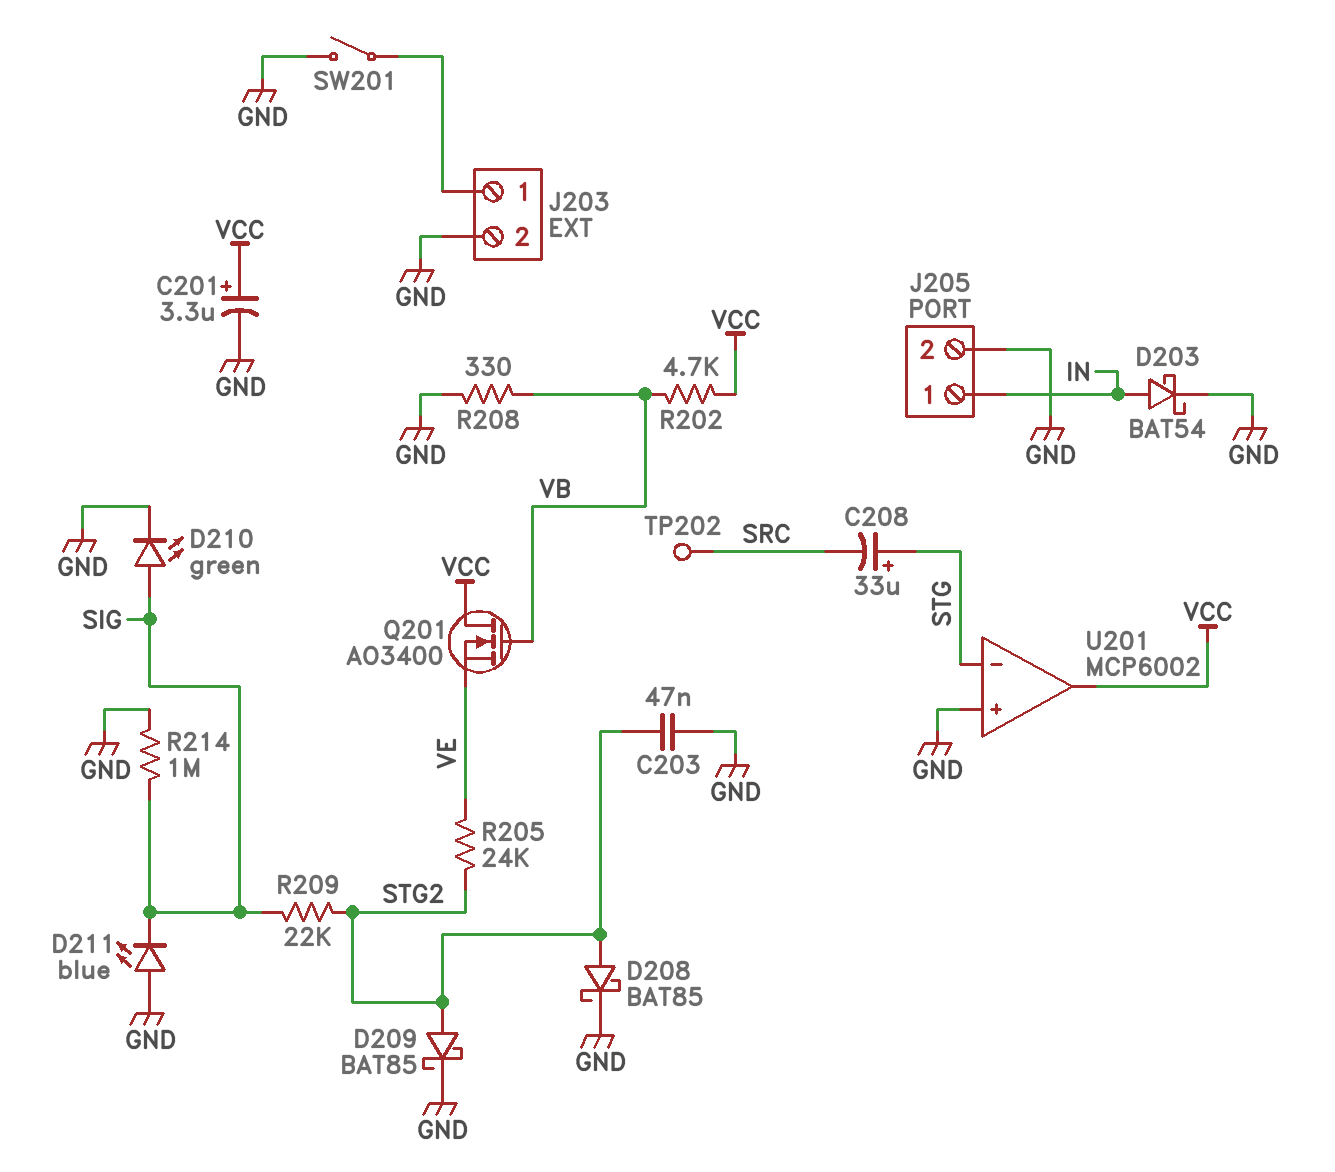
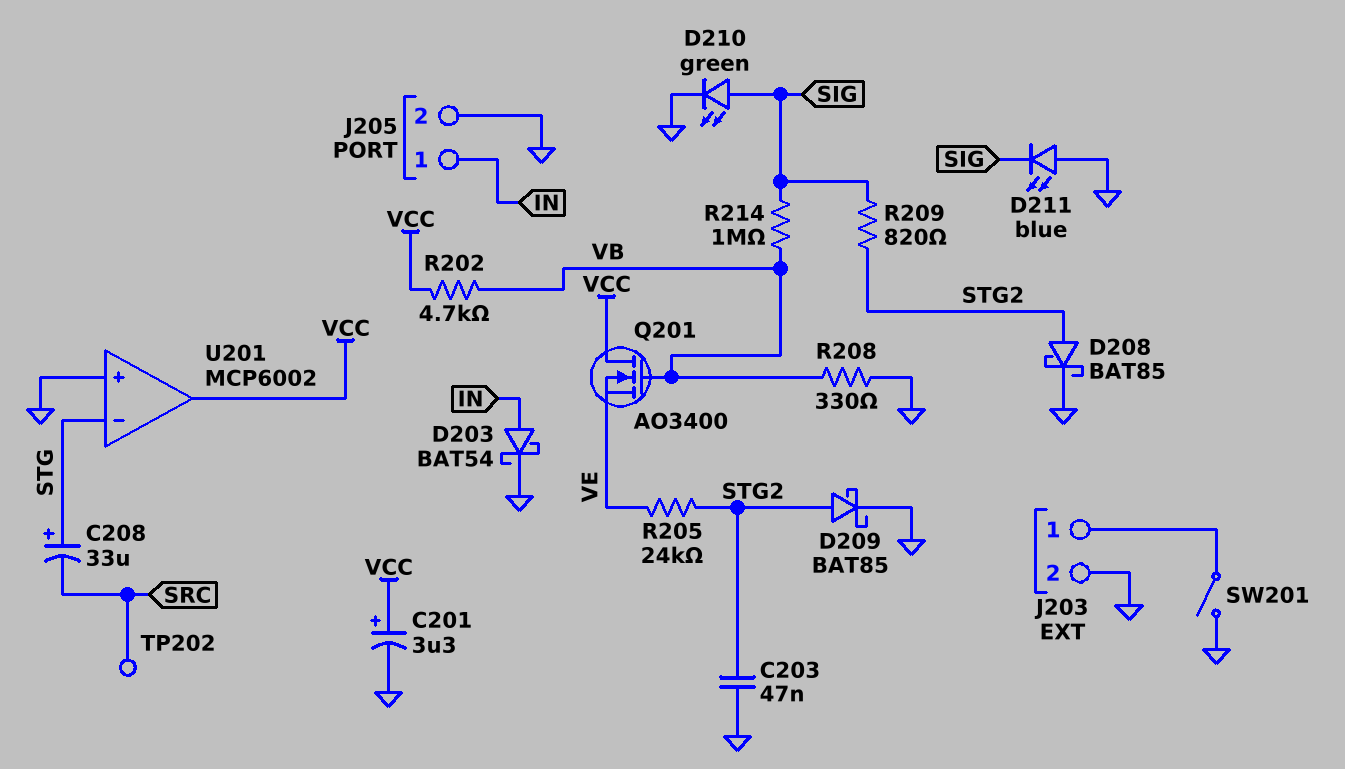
R209: 22k (SIG, STG2) -> 820 (SIG, STG2)
R214: 1M (GND, SIG) -> 1M (SIG, VB)

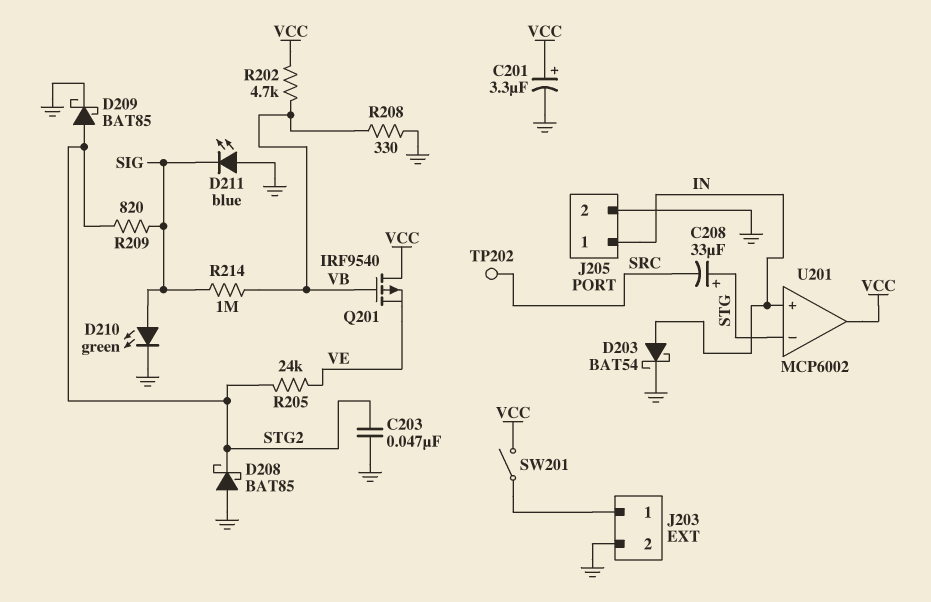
D208: schottky BAT85 (A STG2, K GND) -> schottky BAT85 (A GND, K STG2)
Q201: NMOS AO3400 (G VB, D VCC, S VE) -> PMOS IRF9540 (G VB, D VCC, S VE)
SW201: switch (GND, J203/1) -> switch (J203/1, VCC)
U201 pin in+: GND -> IN

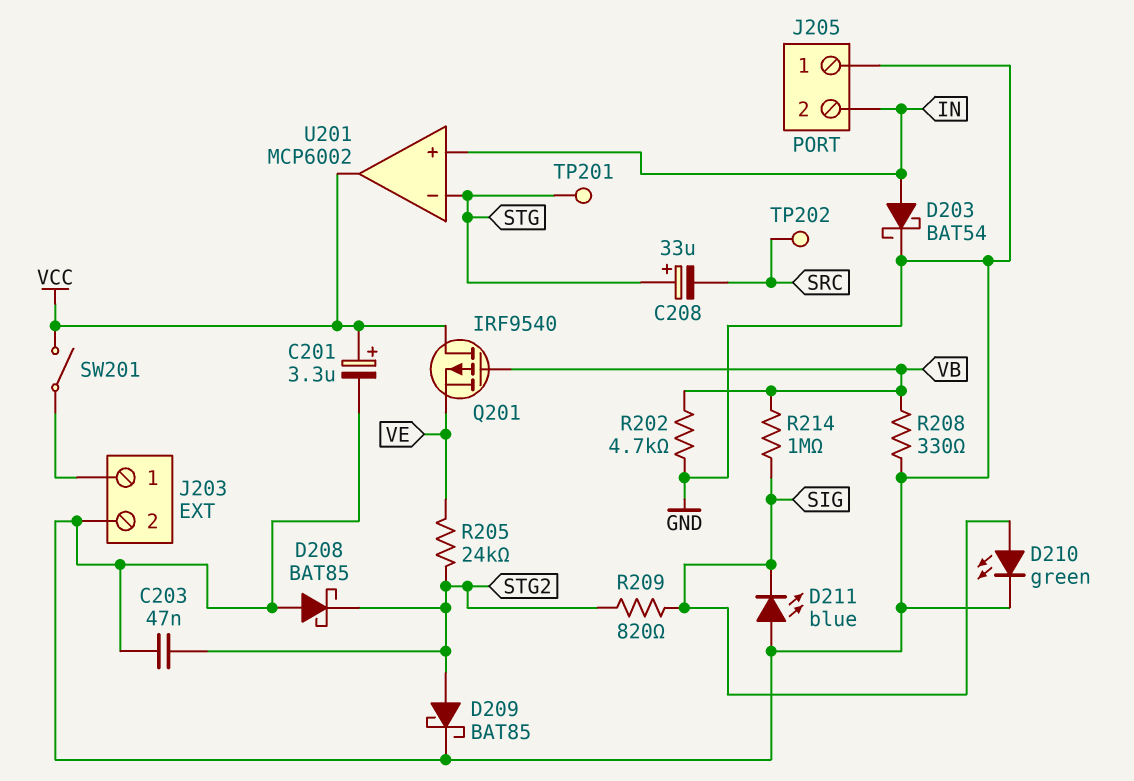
J205 pin 1: IN -> GND
J205 pin 2: GND -> IN
R202: 4.7k (VB, VCC) -> 4.7k (GND, VB)
TP201: none -> test point (STG)

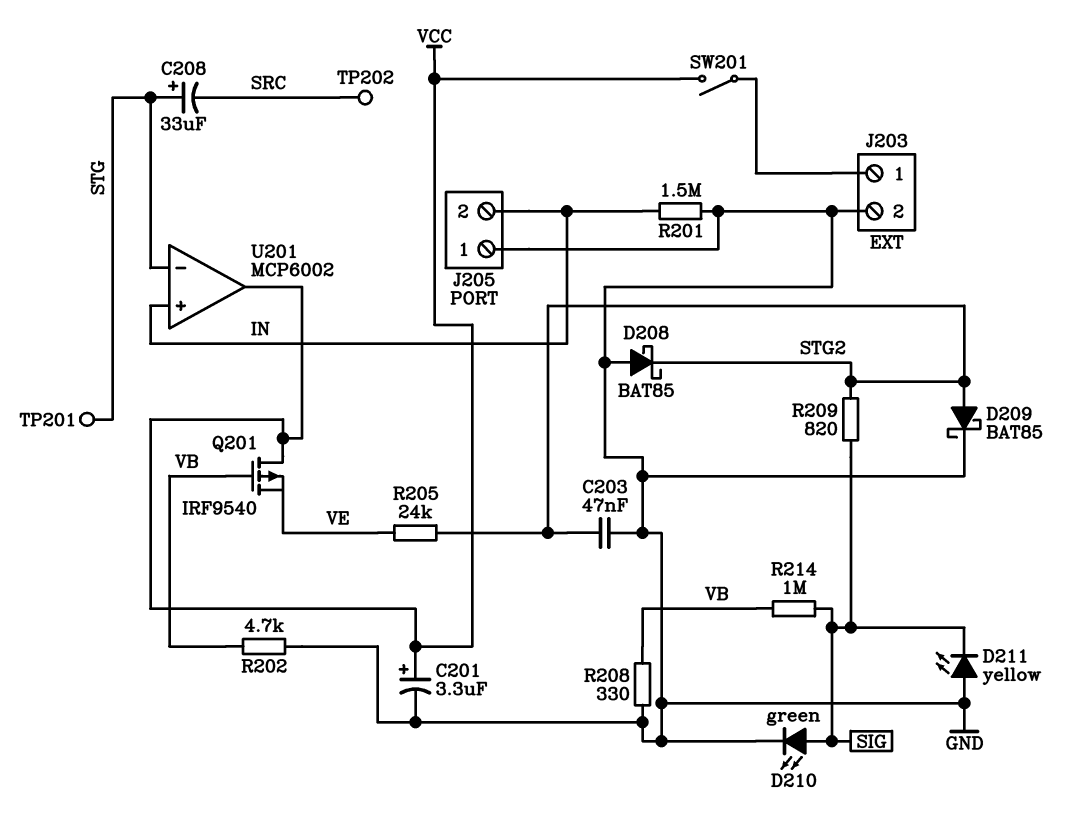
D203: schottky BAT54 (A IN, K GND) -> none
D211: LED blue (A GND, K SIG) -> LED yellow (A GND, K SIG)
R201: none -> 1.5M (GND, IN)

